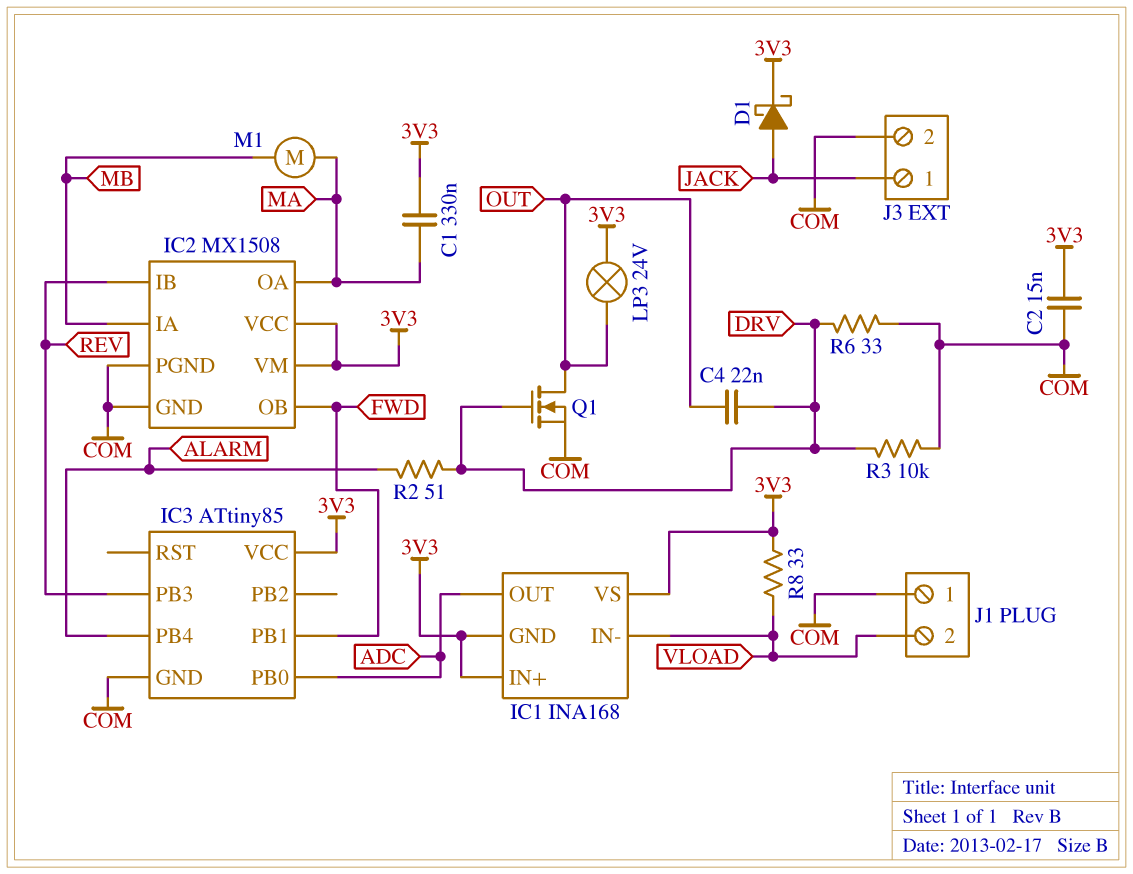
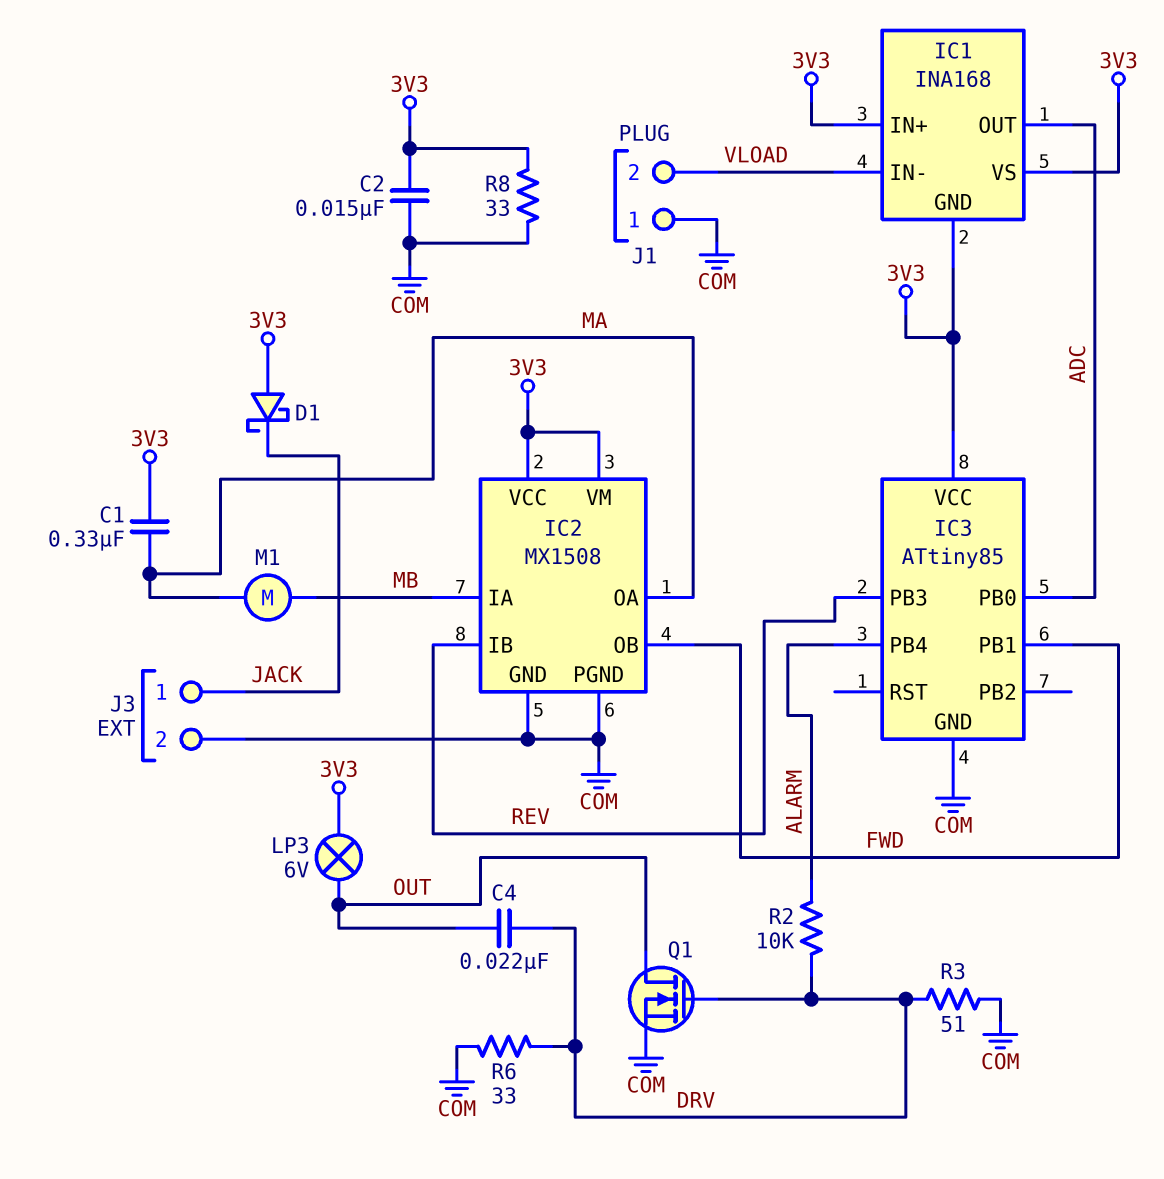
D1: schottky (A JACK, K 3V3) -> schottky (A 3V3, K JACK)
LP3: lamp 24V (3V3, OUT) -> lamp 6V (3V3, OUT)
R2: 51 (ALARM, DRV) -> 10k (ALARM, DRV)
R3: 10k (COM, DRV) -> 51 (COM, DRV)
R8: 33 (3V3, VLOAD) -> 33 (3V3, COM)

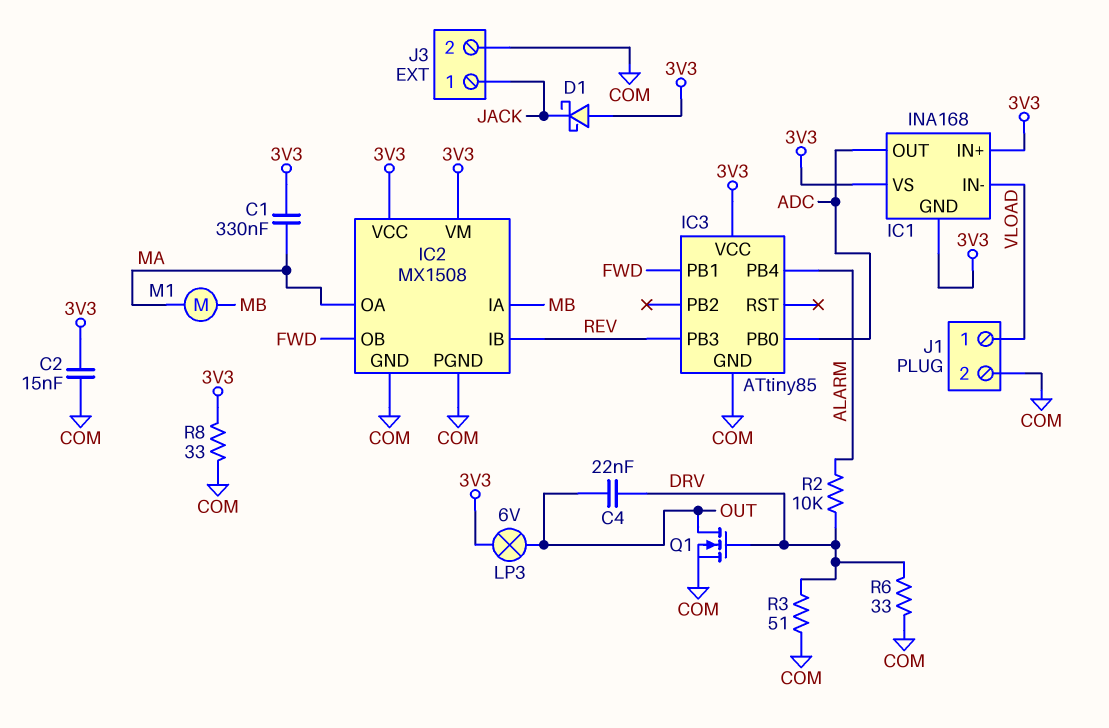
J1 pin 1: COM -> VLOAD
J1 pin 2: VLOAD -> COM

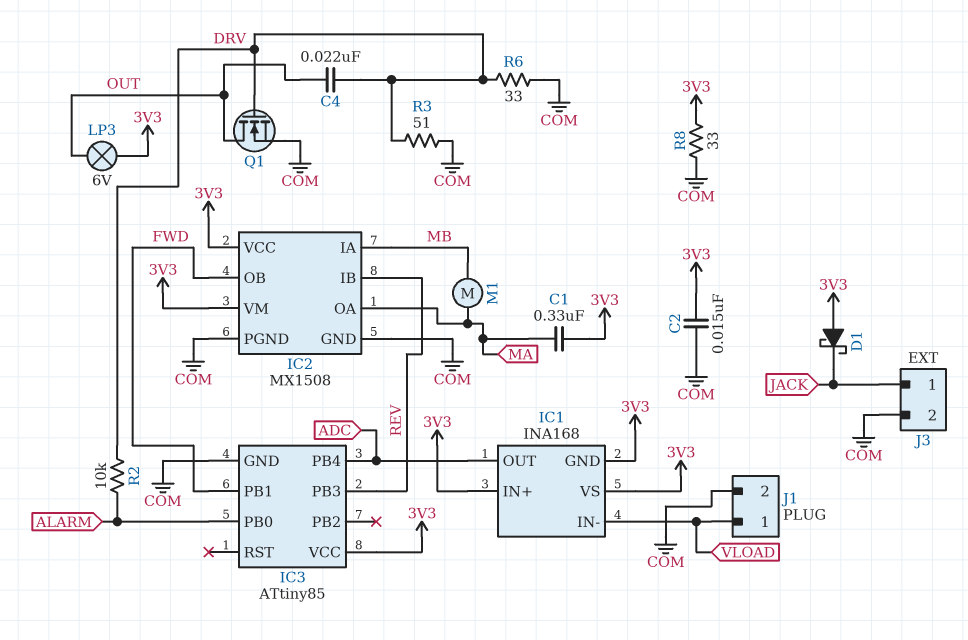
IC3 pin PB0: ADC -> ALARM
IC3 pin PB4: ALARM -> ADC

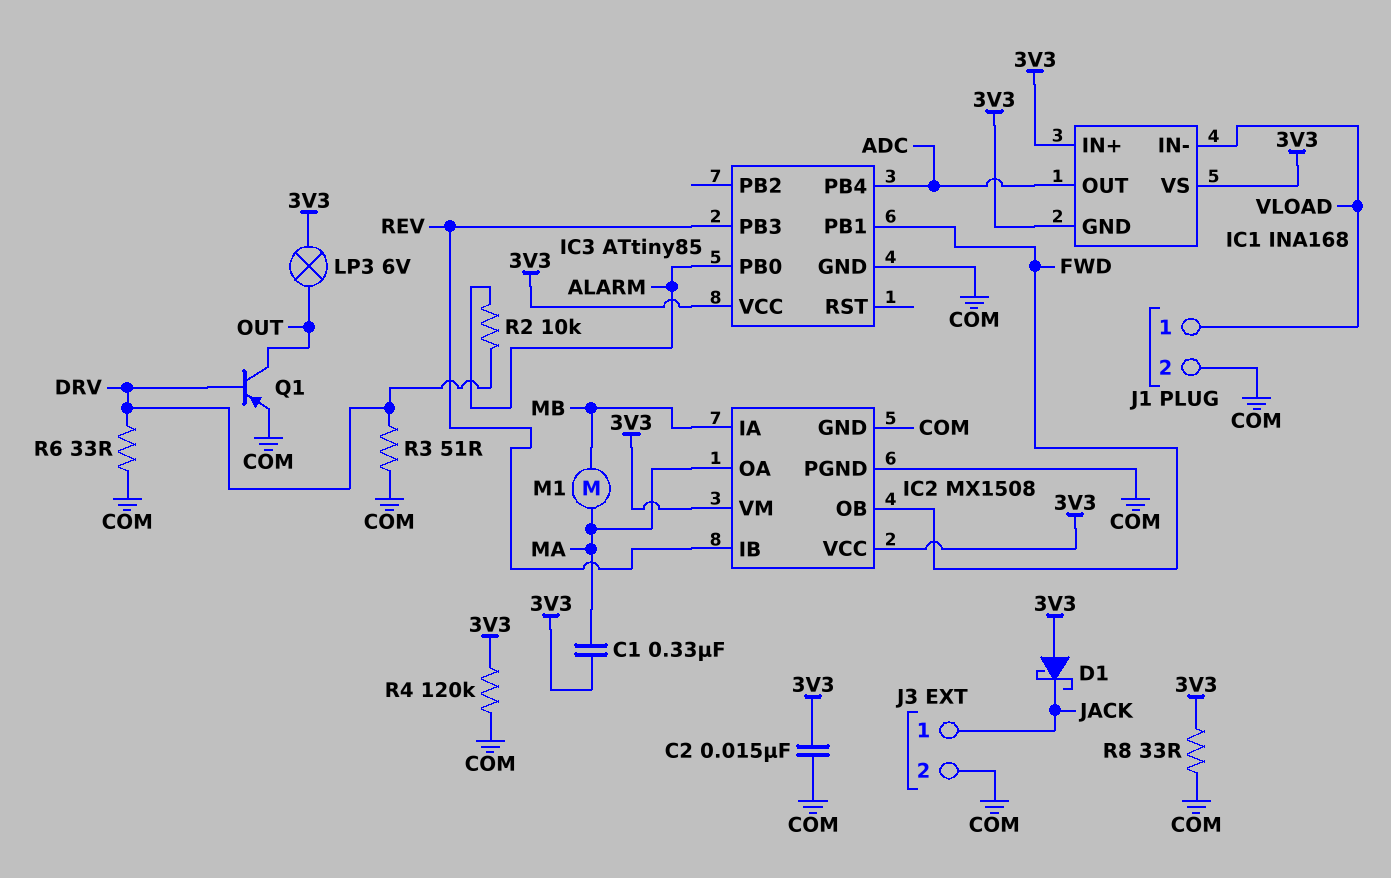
C4: 22nF (DRV, OUT) -> none
Q1: NMOS (G DRV, D OUT, S COM) -> PNP (B DRV, C OUT, E COM)
R4: none -> 120k (3V3, COM)

